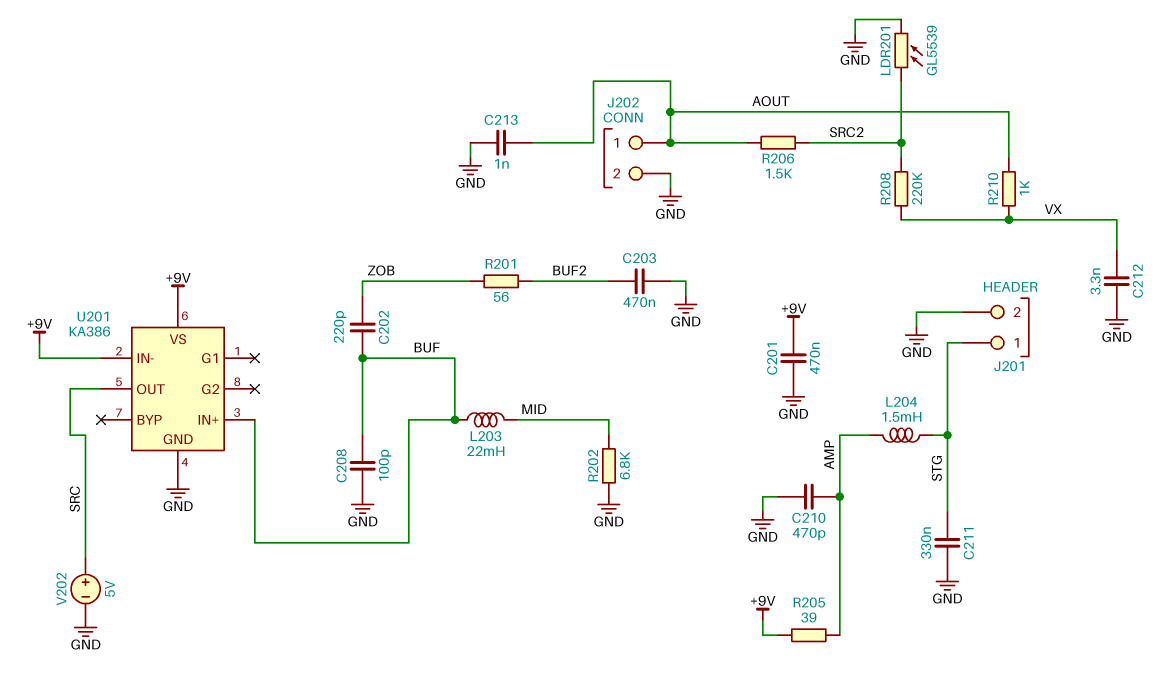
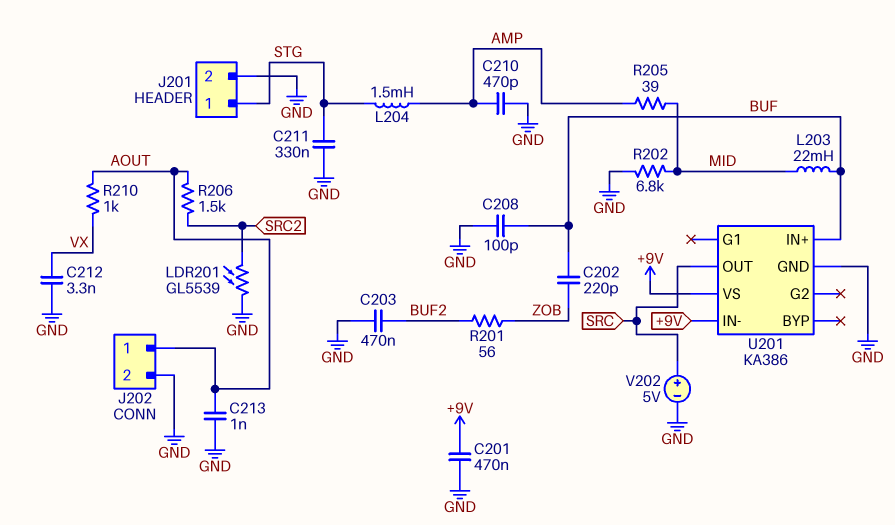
R205: 39 (+9V, AMP) -> 39 (AMP, MID)
R208: 220k (SRC2, VX) -> none

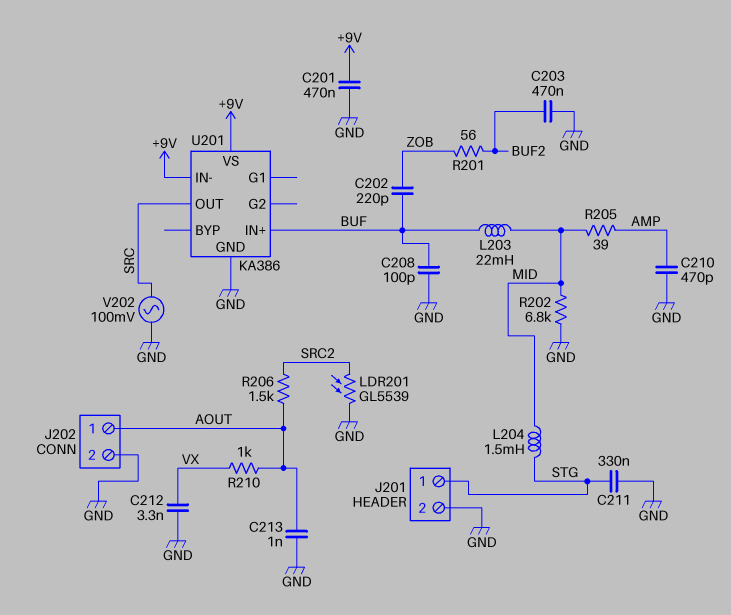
L204: 1.5mH (AMP, STG) -> 1.5mH (MID, STG)
V202: 5V (plus SRC, minus GND) -> AC 100mV (GND, SRC)

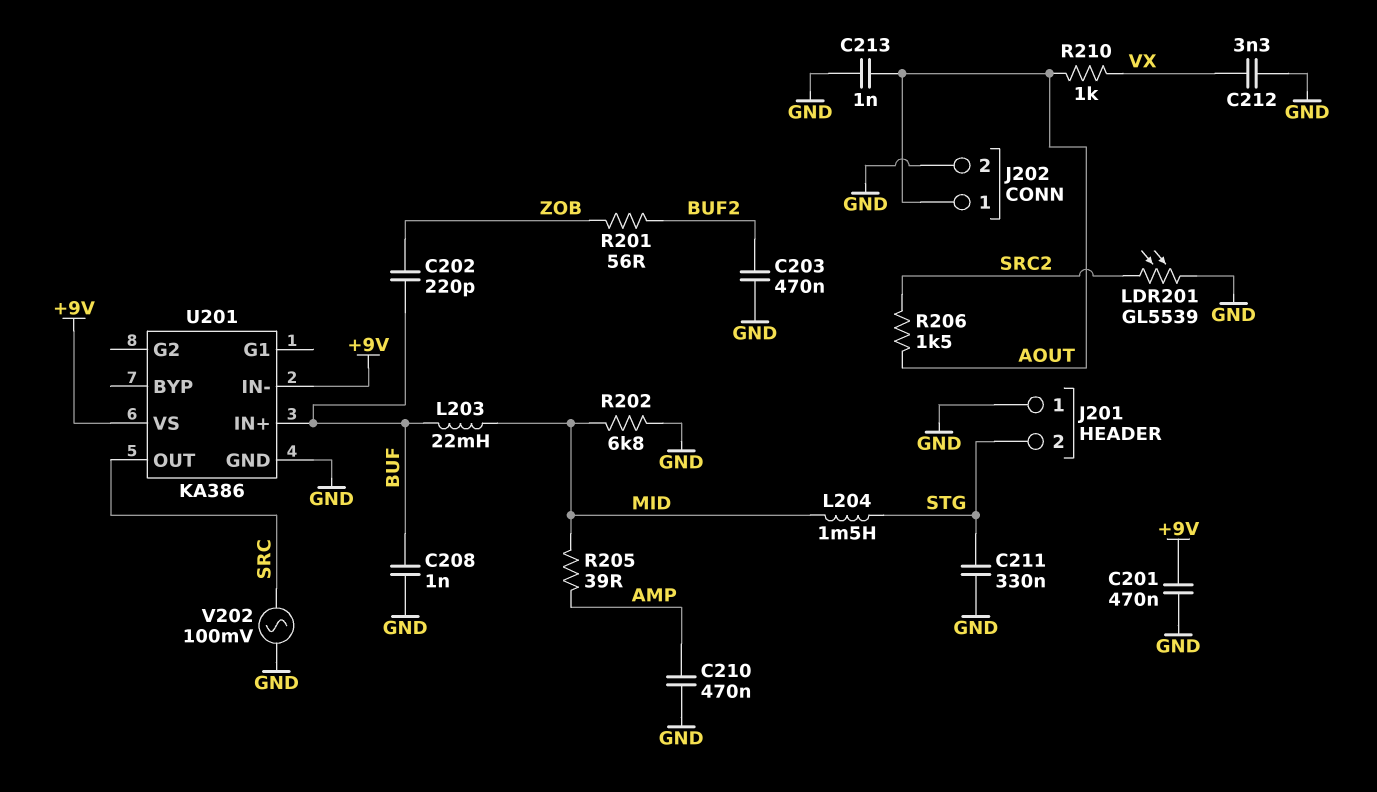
C208: 100pF (BUF, GND) -> 1nF (BUF, GND)
C210: 470pF (AMP, GND) -> 470nF (AMP, GND)
J201 pin 1: STG -> GND
J201 pin 2: GND -> STG

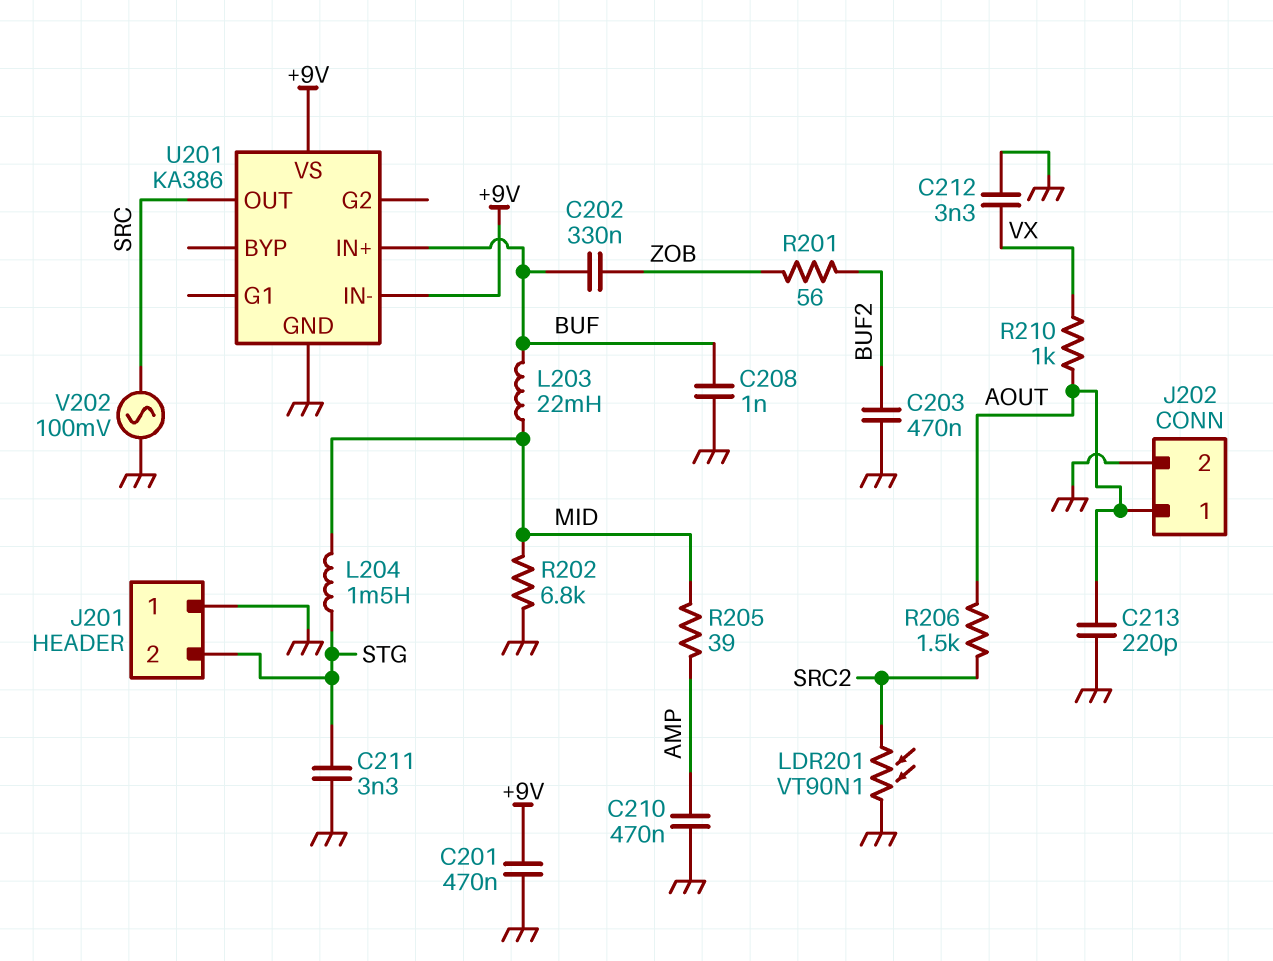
C202: 220pF (BUF, ZOB) -> 330nF (BUF, ZOB)
C211: 330nF (GND, STG) -> 3.3nF (GND, STG)
C213: 1nF (AOUT, GND) -> 220pF (AOUT, GND)
LDR201: GL5539 (GND, SRC2) -> VT90N1 (GND, SRC2)

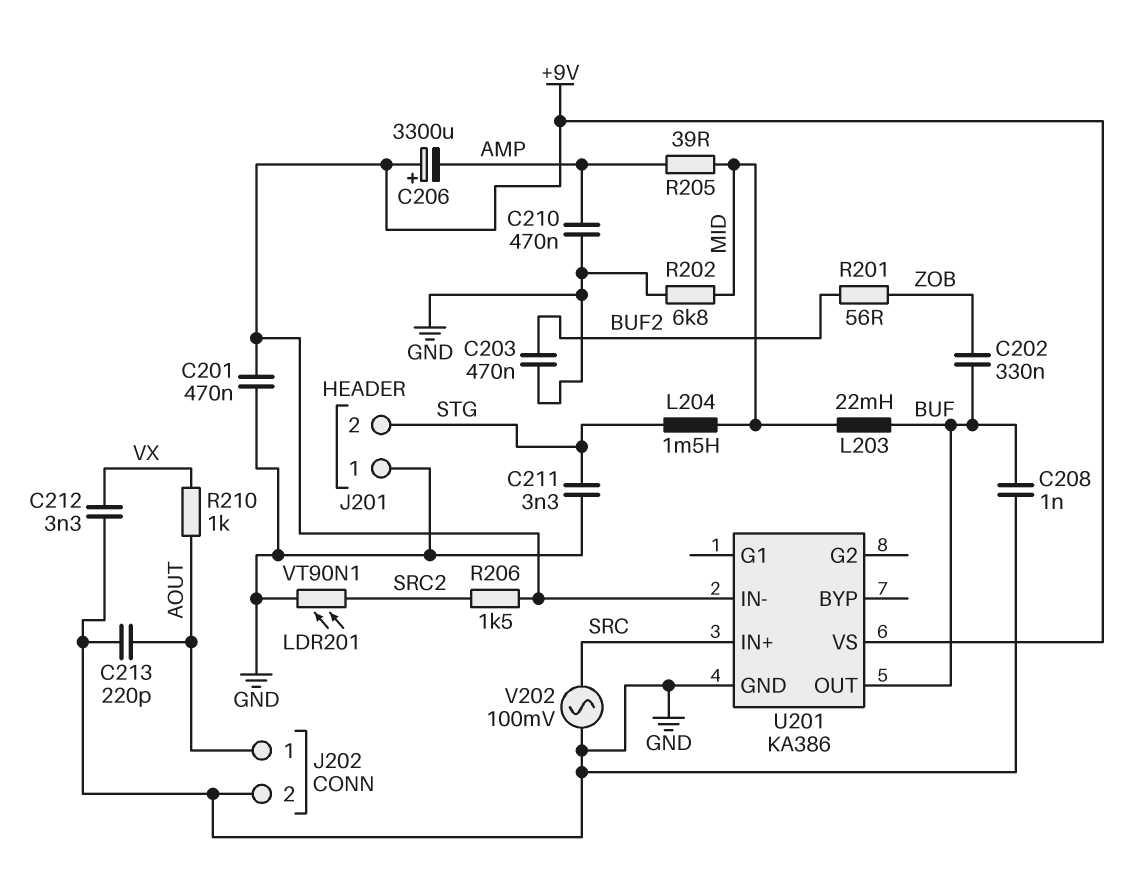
C206: none -> 3300uF (plus +9V, minus AMP)
R206: 1.5k (AOUT, SRC2) -> 1.5k (+9V, SRC2)
U201 pin IN+: BUF -> SRC
U201 pin OUT: SRC -> BUF

